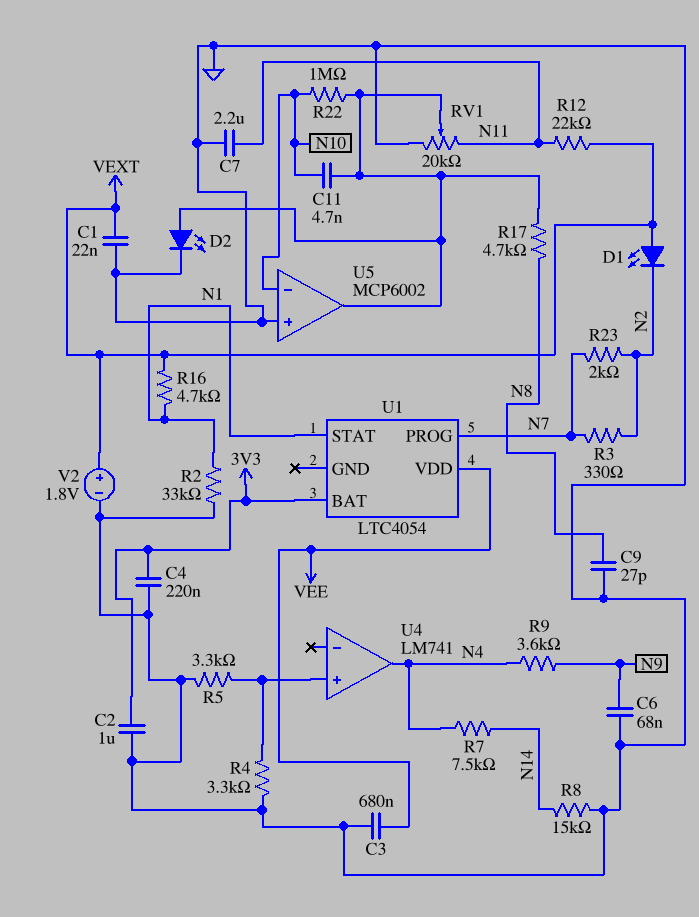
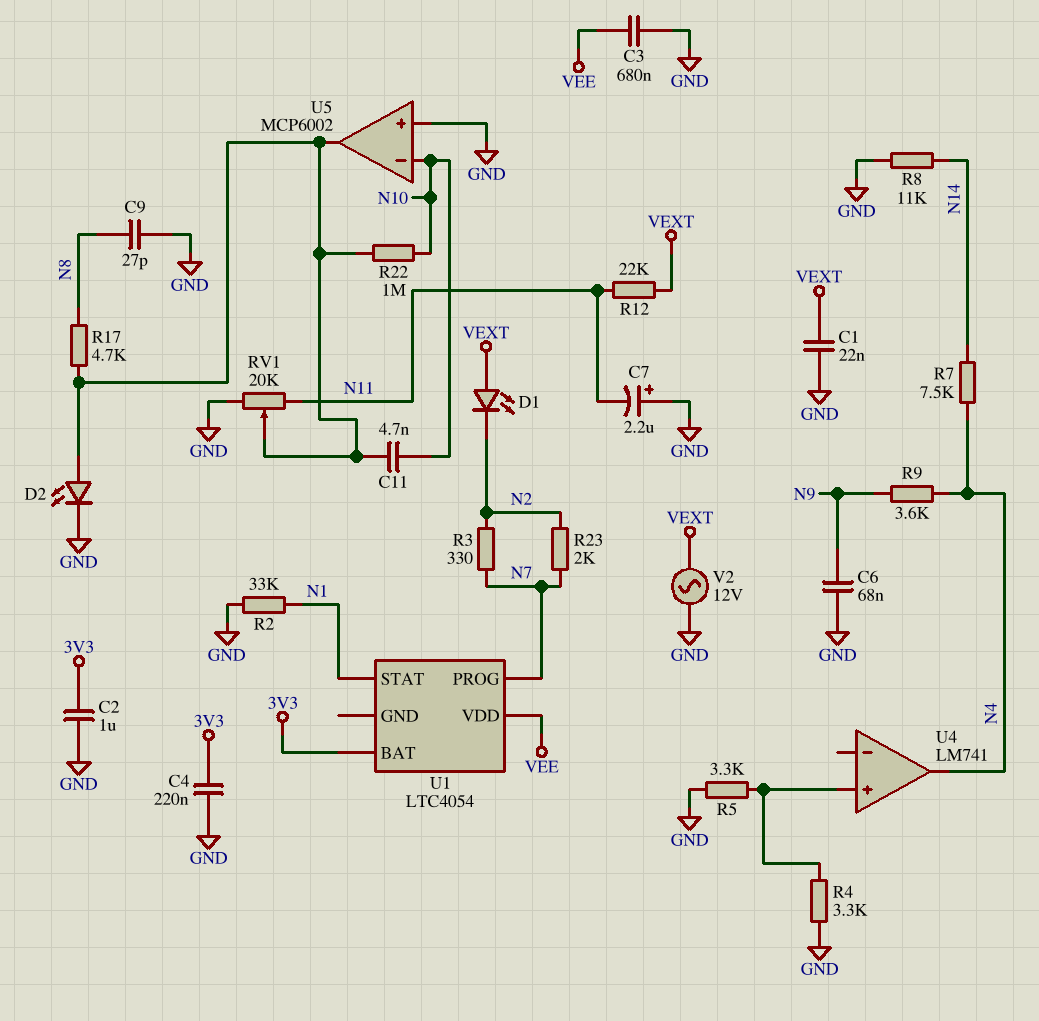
C7: 2.2uF (GND, N11) -> 2.2uF (plus GND, minus N11)
R8: 15k (GND, N14) -> 11k (GND, N14)
R16: 4.7k (N1, VEXT) -> none
V2: 1.8V (plus VEXT, minus GND) -> AC 12V (GND, VEXT)

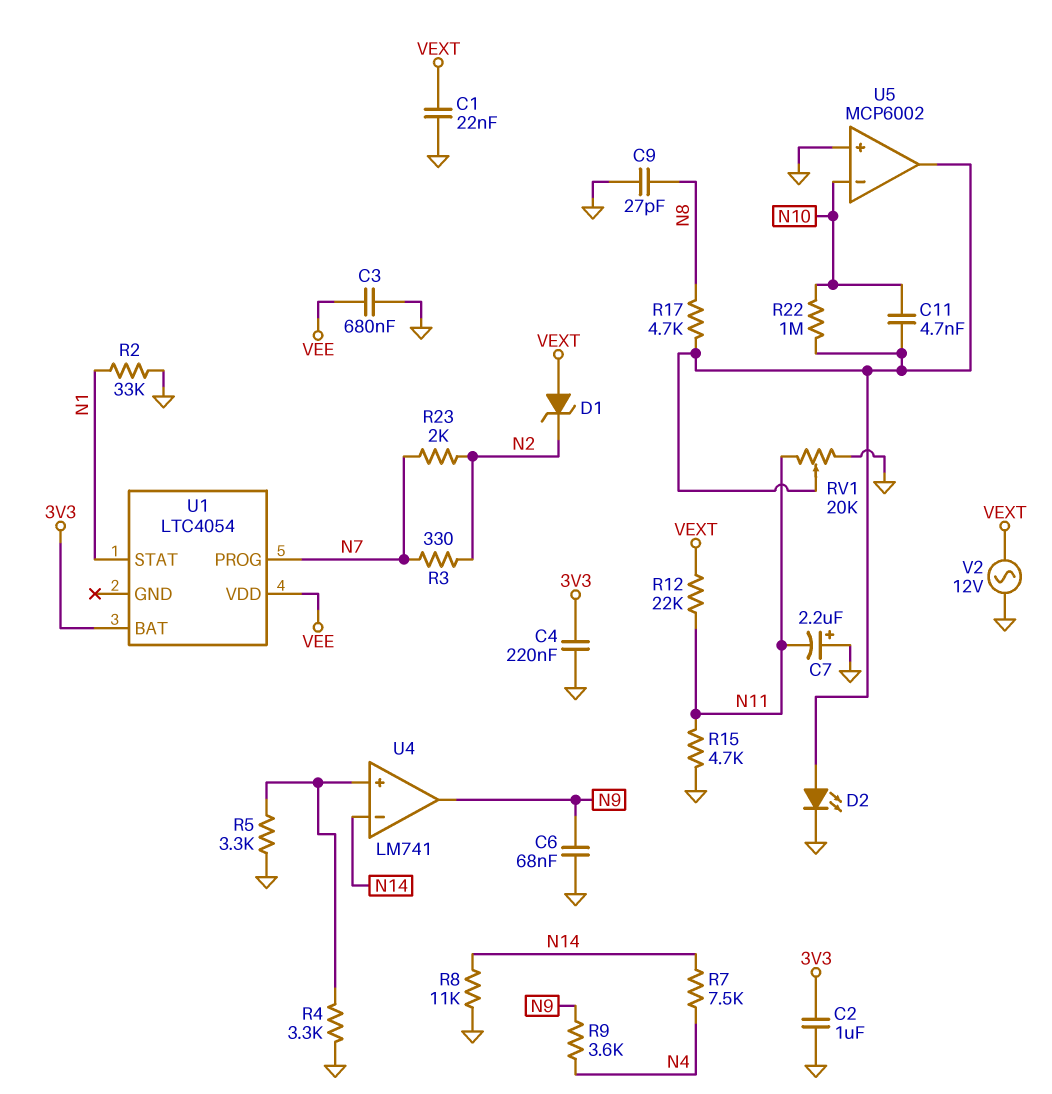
D1: LED (A VEXT, K N2) -> zener (A VEXT, K N2)
R15: none -> 4.7k (GND, N11)
U4 pin in-: none -> N14
U4 pin out: N4 -> N9

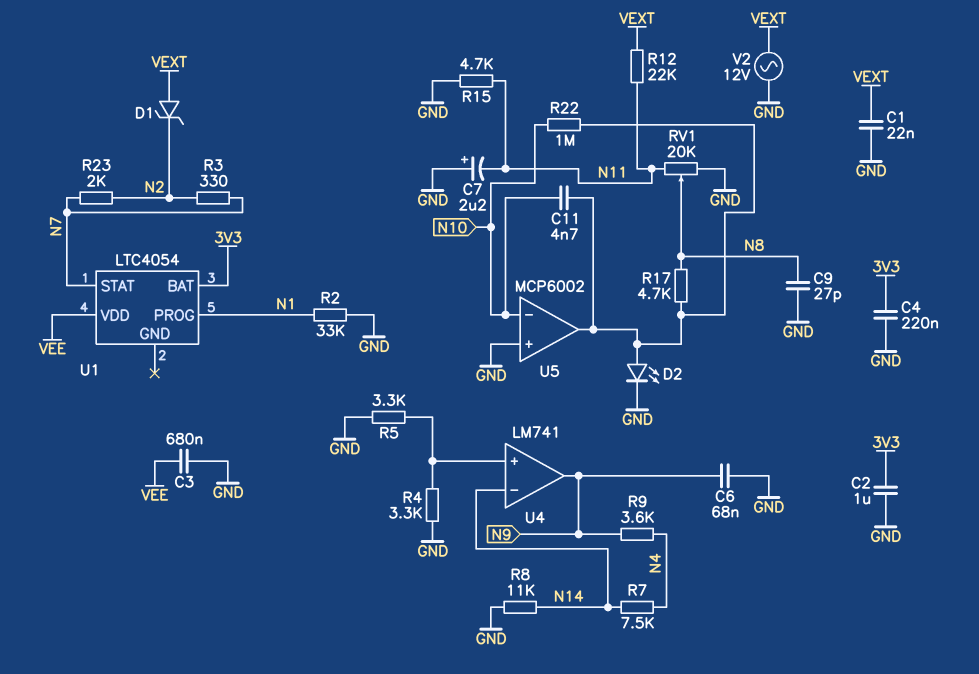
RV1: 20k (GND, N11, wiper U5/out) -> 20k (GND, N11, wiper N8)
U1 pin PROG: N7 -> N1
U1 pin STAT: N1 -> N7

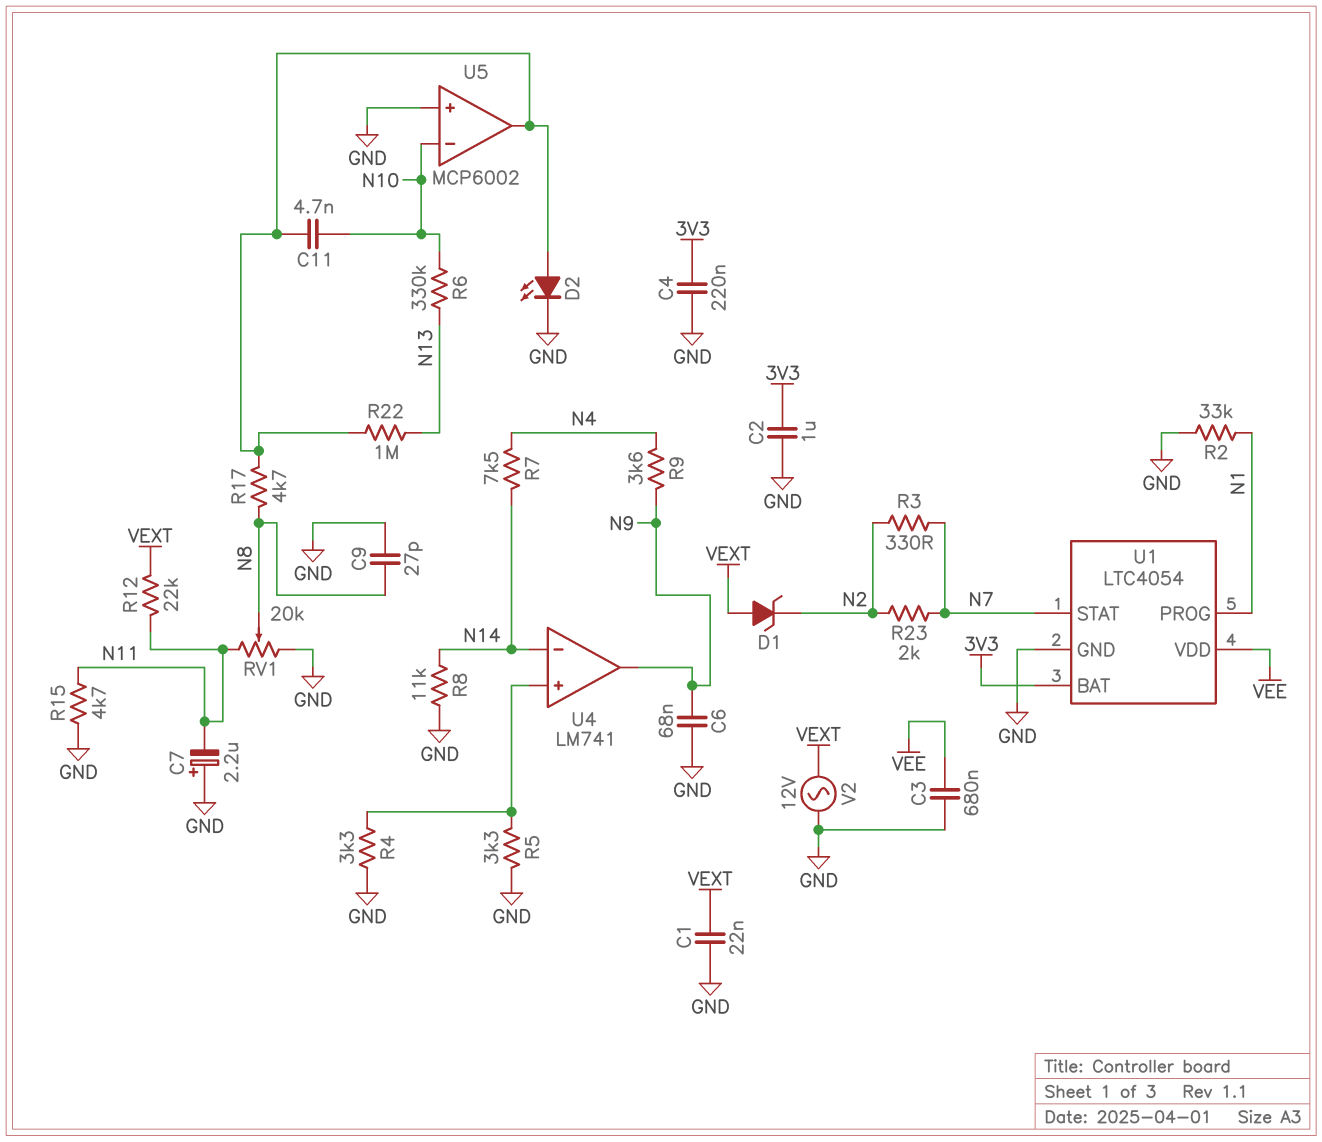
R6: none -> 330k (N10, N13)
R22: 1M (N10, U5/out) -> 1M (N13, U5/out)
U1 pin GND: none -> GND

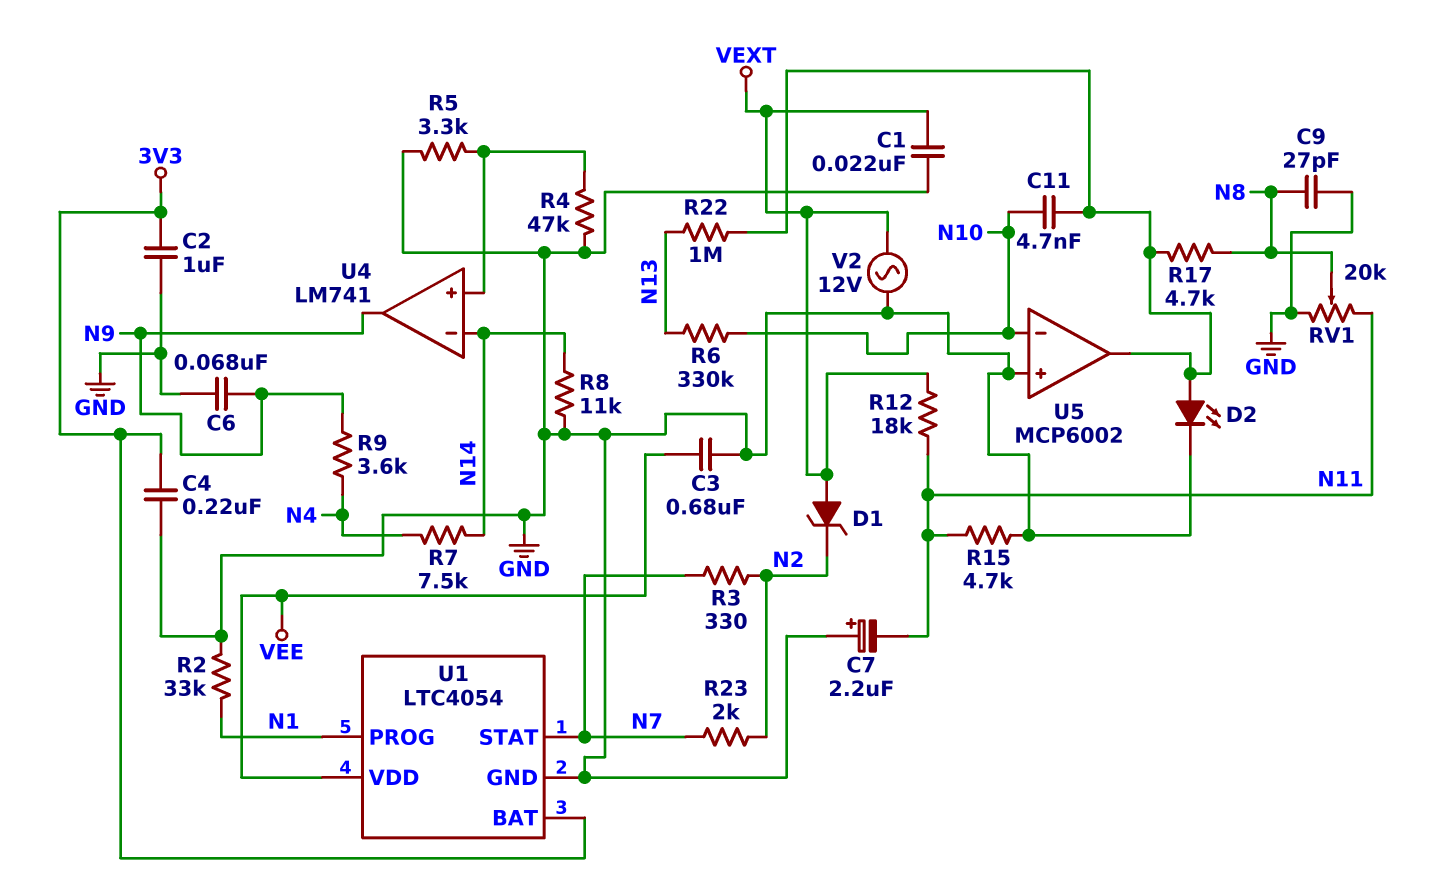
R4: 3.3k (GND, U4/in+) -> 47k (GND, U4/in+)
R12: 22k (N11, VEXT) -> 18k (N11, VEXT)

